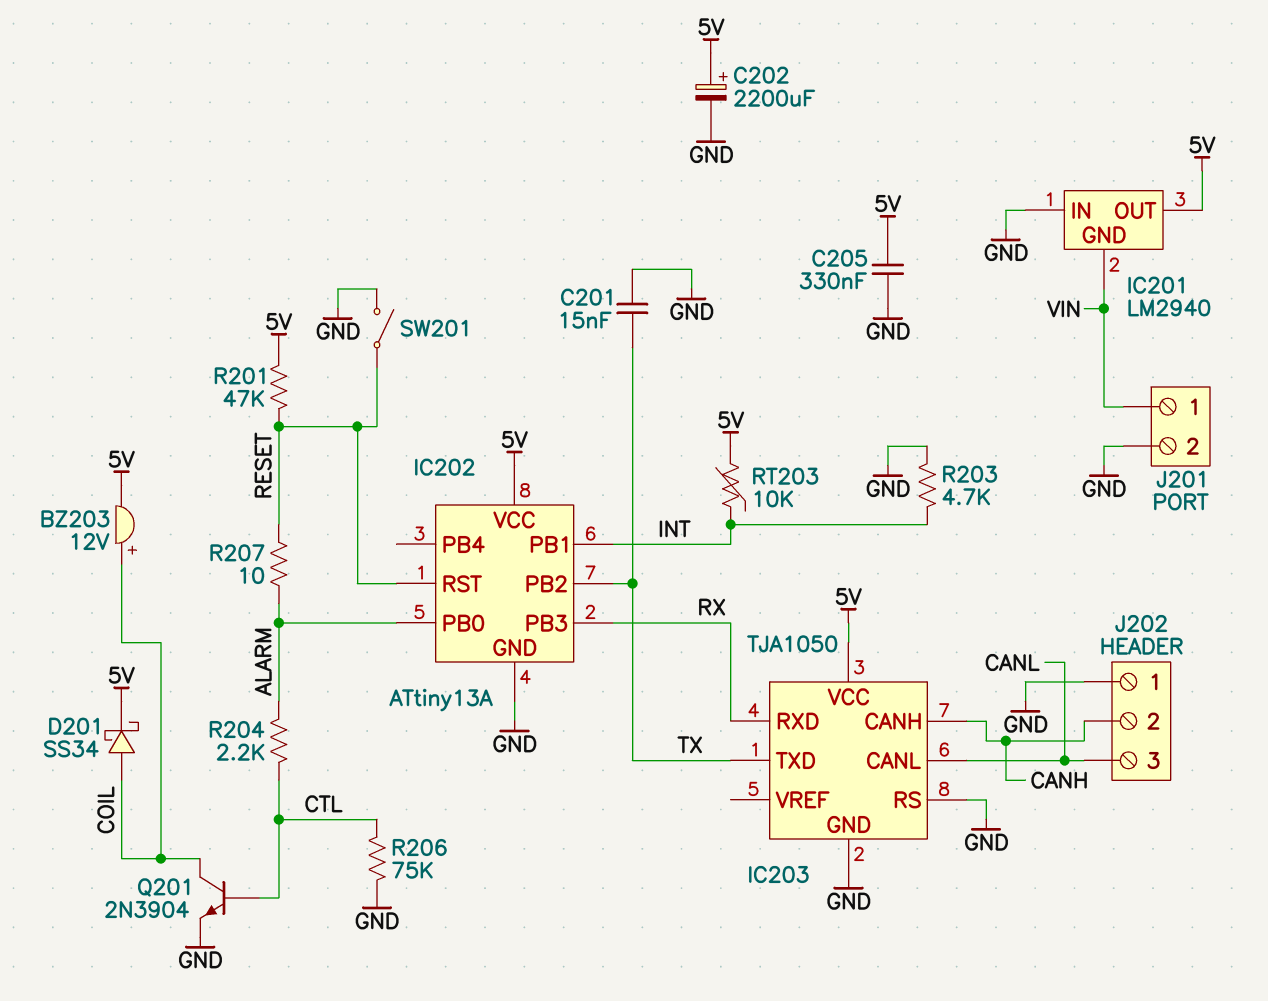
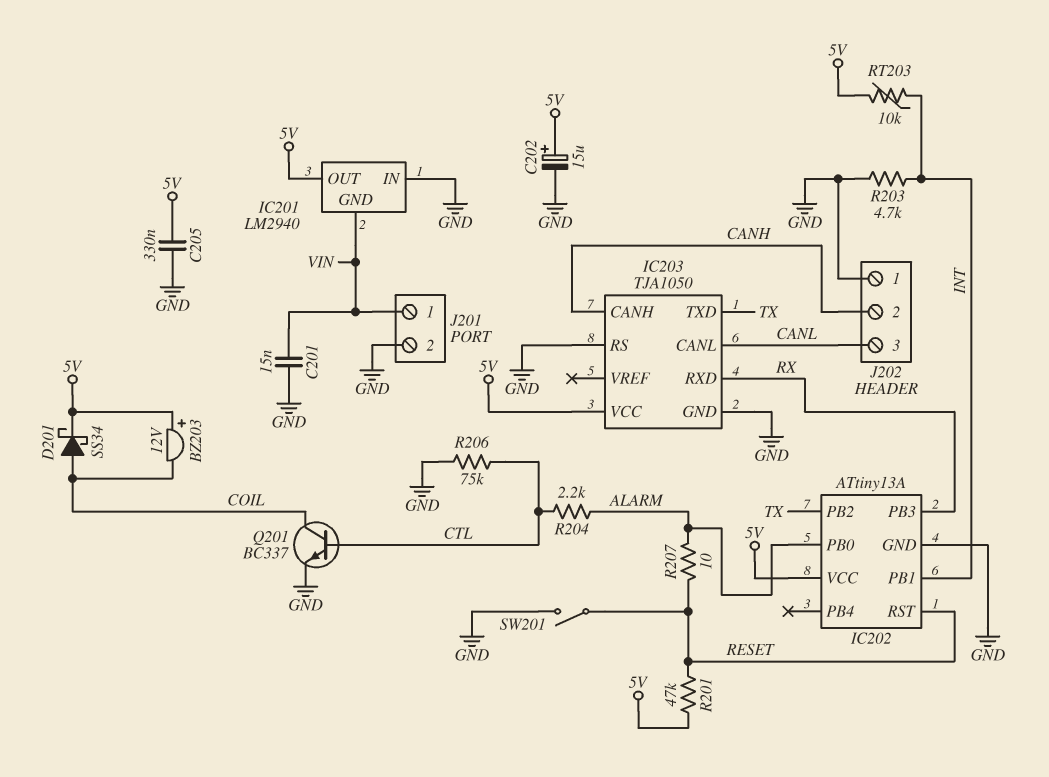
BZ203: buzzer 12V (plus COIL, minus 5V) -> buzzer 12V (plus 5V, minus COIL)
C201: 15nF (GND, TX) -> 15nF (GND, VIN)
C202: 2200uF (plus 5V, minus GND) -> 15uF (plus 5V, minus GND)
Q201: NPN 2N3904 (B CTL, C COIL, E GND) -> NPN BC337 (B CTL, C COIL, E GND)

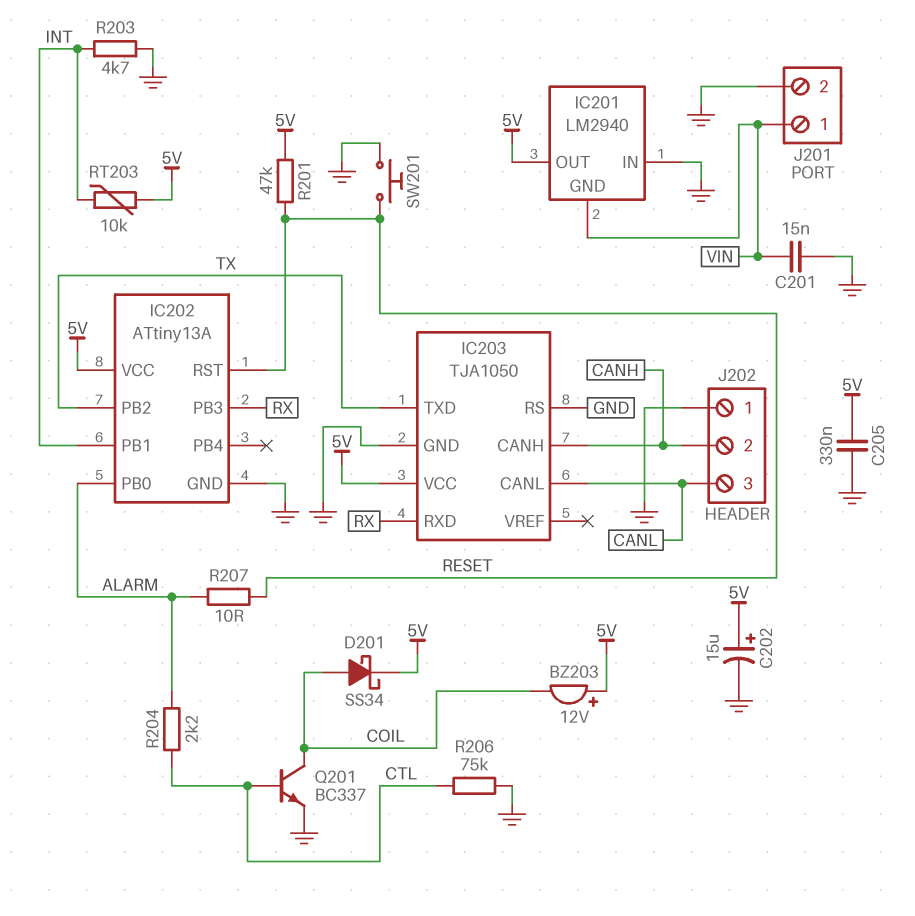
SW201: switch (GND, RESET) -> button (GND, RESET)

